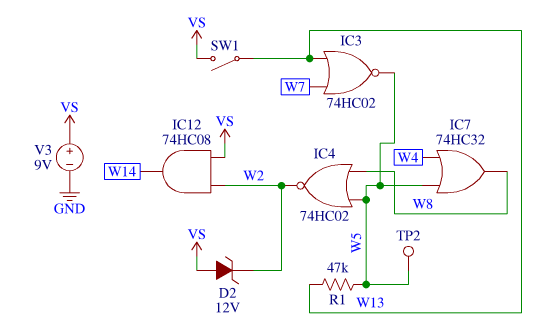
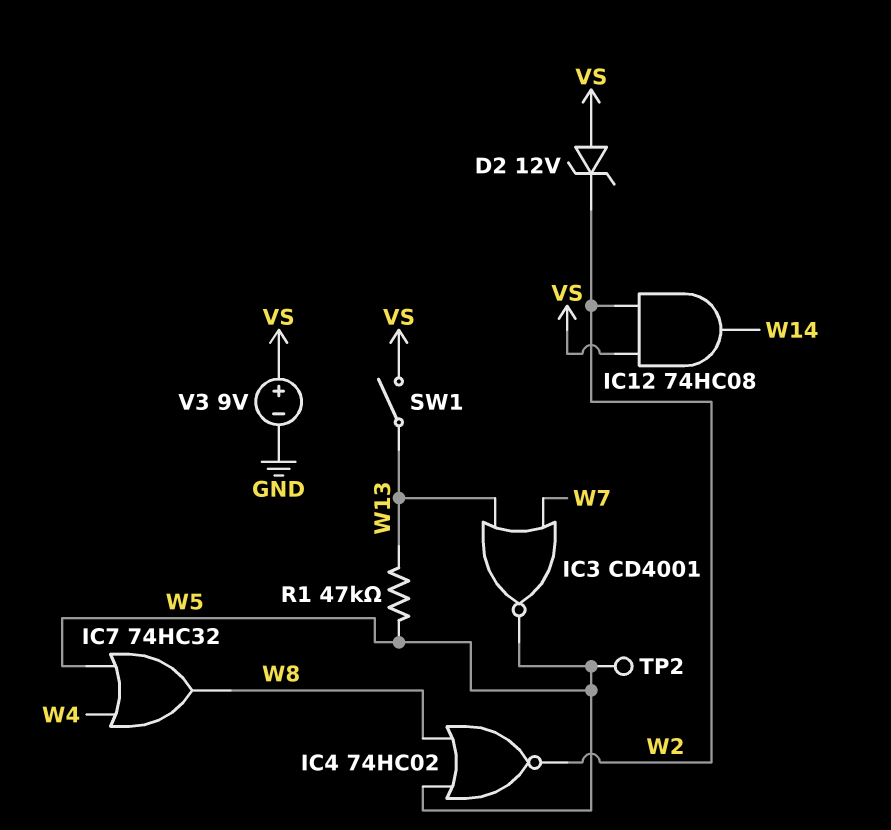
IC3: NOR 74HC02 (in W7, in W13, out W5) -> NOR CD4001 (in W7, in W13, out W5)

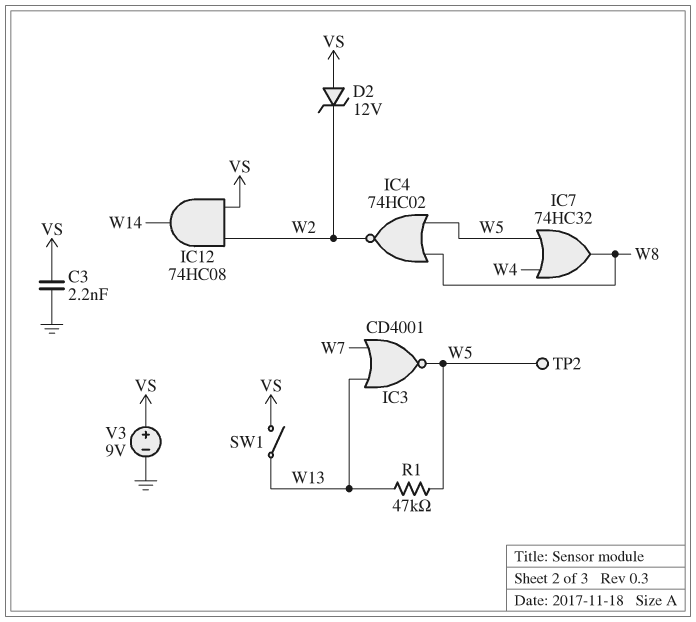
C3: none -> 2.2nF (GND, VS)

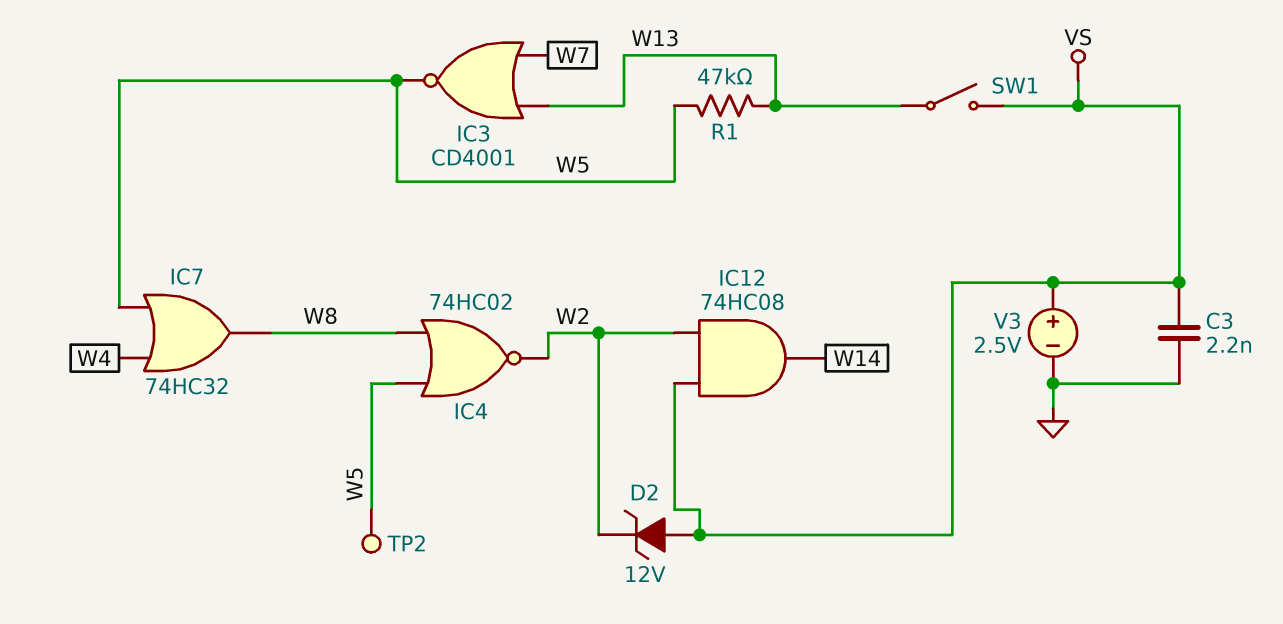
V3: 9V (plus VS, minus GND) -> 2.5V (plus VS, minus GND)

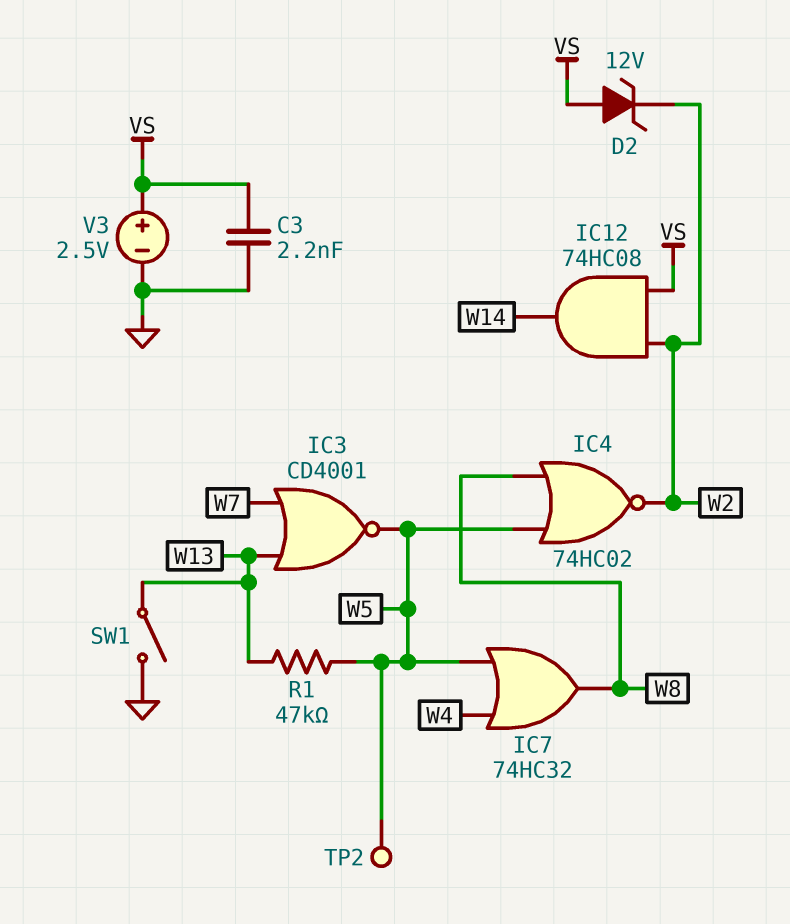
SW1: switch (VS, W13) -> switch (GND, W13)

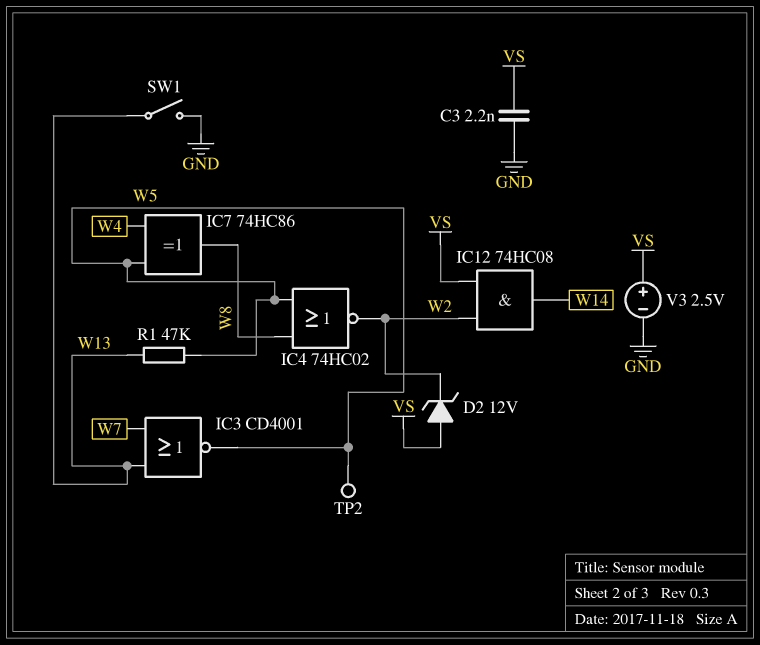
IC7: OR 74HC32 (in W4, in W5, out W8) -> XOR 74HC86 (in W4, in W5, out W8)

